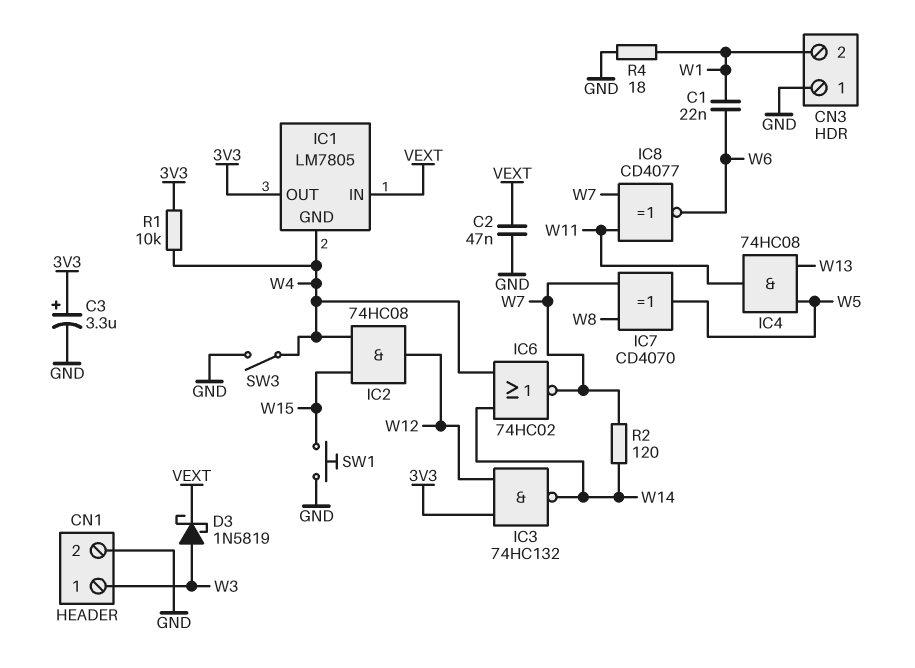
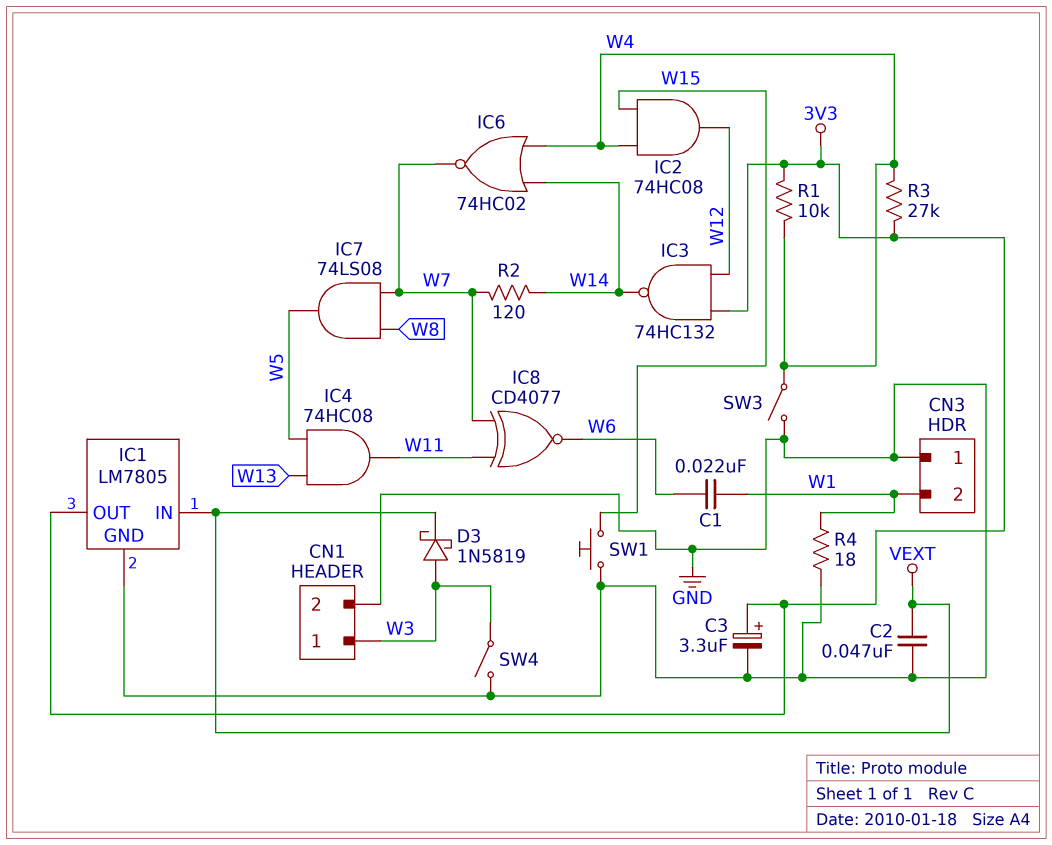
IC1 pin GND: W4 -> GND
IC7: XOR CD4070 (in W7, in W8, out W5) -> AND 74LS08 (in W7, in W8, out W5)
R3: none -> 27k (3V3, W4)
SW4: none -> switch (GND, W3)

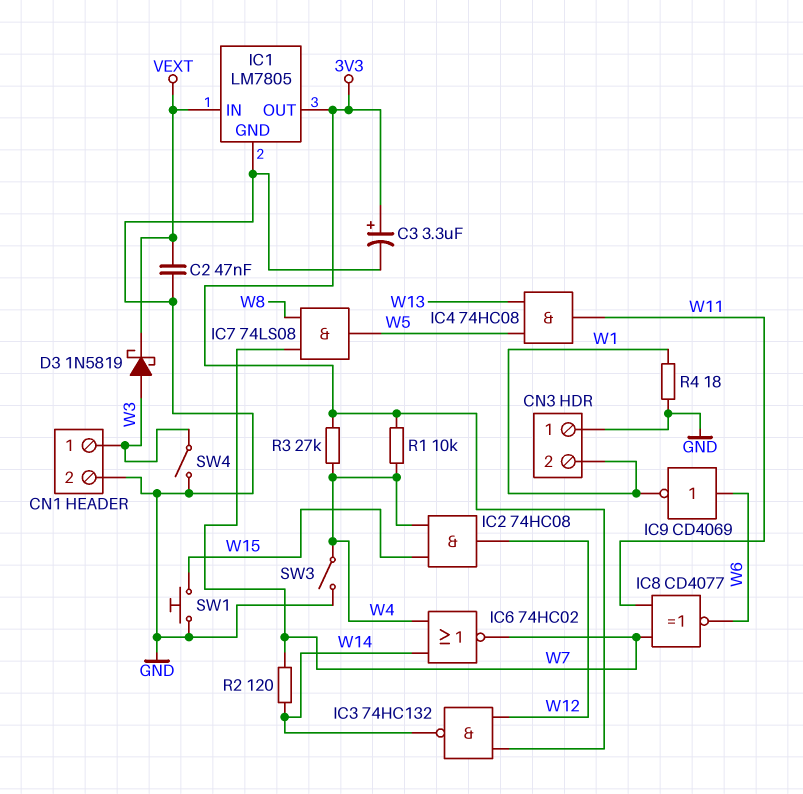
C1: 22nF (W1, W6) -> none
IC9: none -> NOT CD4069 (in W6, out W1)

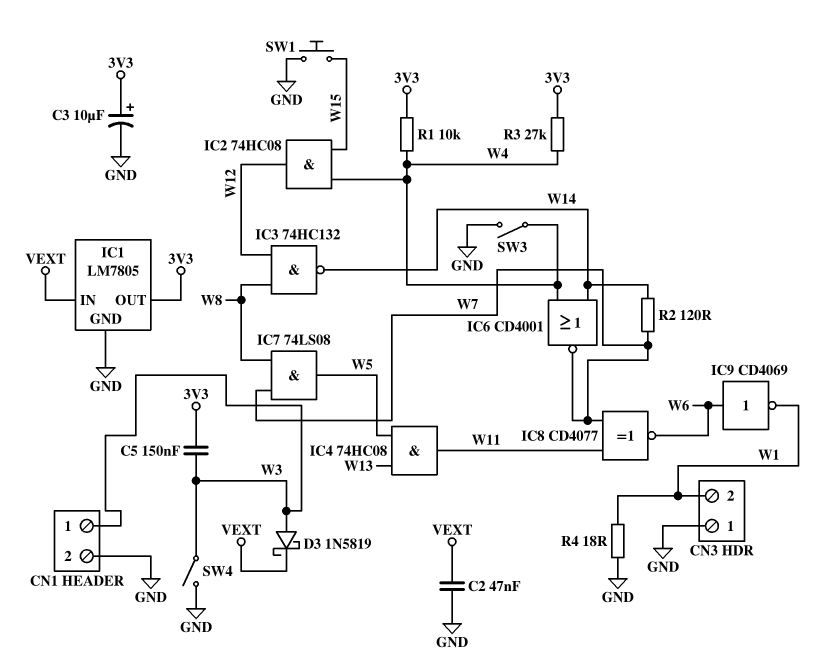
C3: 3.3uF (plus 3V3, minus GND) -> 10uF (plus 3V3, minus GND)
C5: none -> 150nF (3V3, W3)
IC3: NAND 74HC132 (in 3V3, in W12, out W14) -> NAND 74HC132 (in W8, in W12, out W14)
IC6: NOR 74HC02 (in W4, in W14, out W7) -> NOR CD4001 (in W4, in W14, out W7)

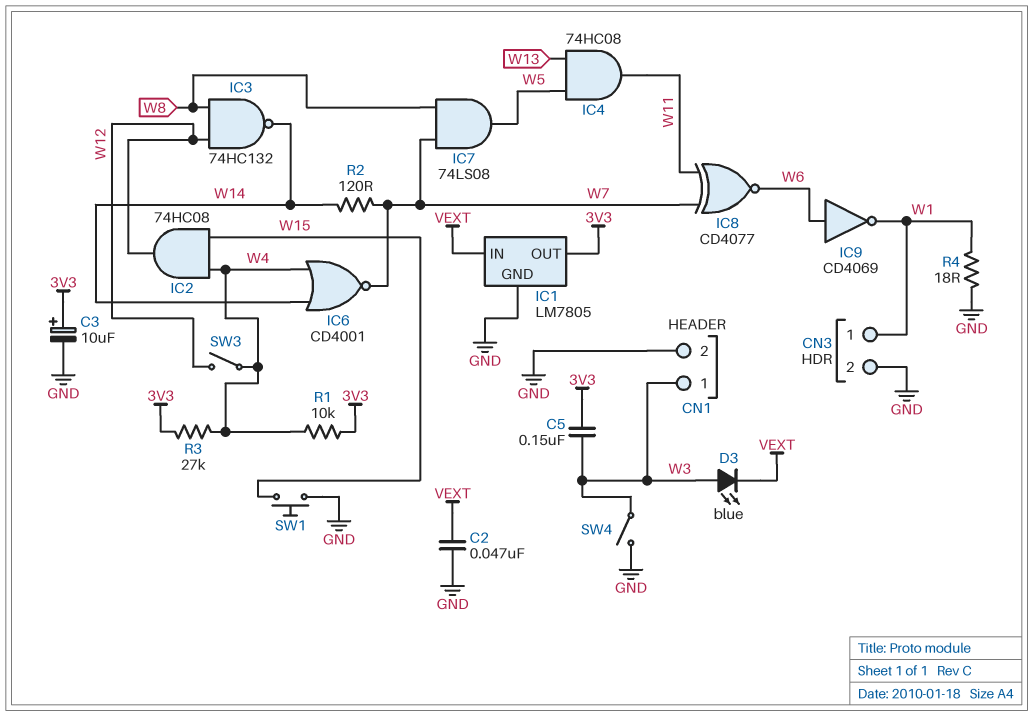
CN3 pin 1: GND -> W1
CN3 pin 2: W1 -> GND
D3: schottky 1N5819 (A W3, K VEXT) -> LED blue (A W3, K VEXT)
SW3: switch (GND, W4) -> switch (W4, W12)

